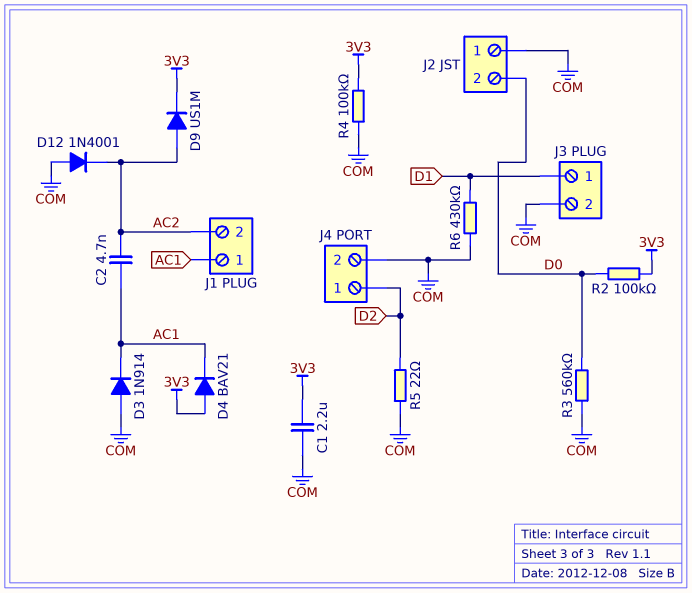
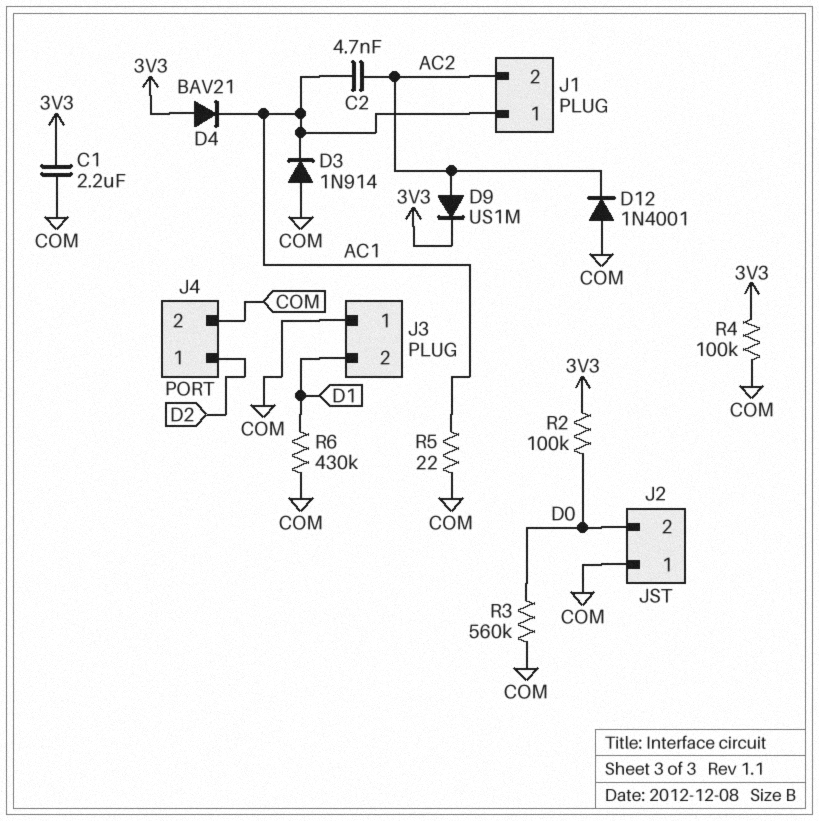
J3 pin 1: D1 -> COM
J3 pin 2: COM -> D1
R5: 22 (COM, D2) -> 22 (AC1, COM)

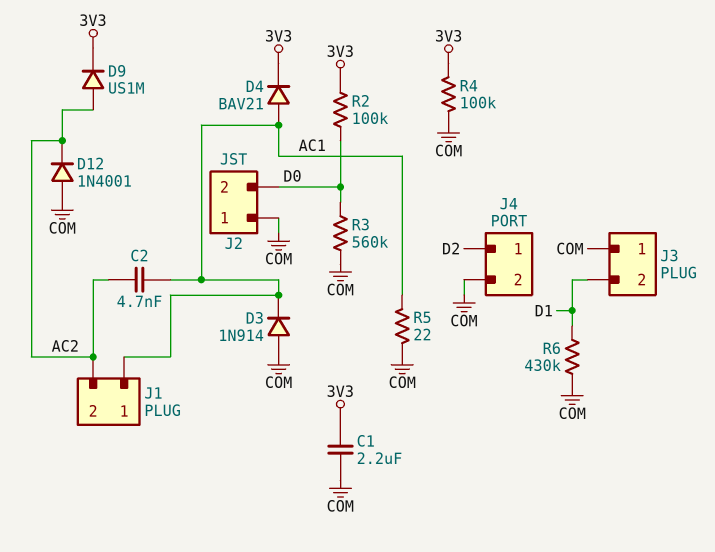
D4: diode BAV21 (A 3V3, K AC1) -> diode BAV21 (A AC1, K 3V3)

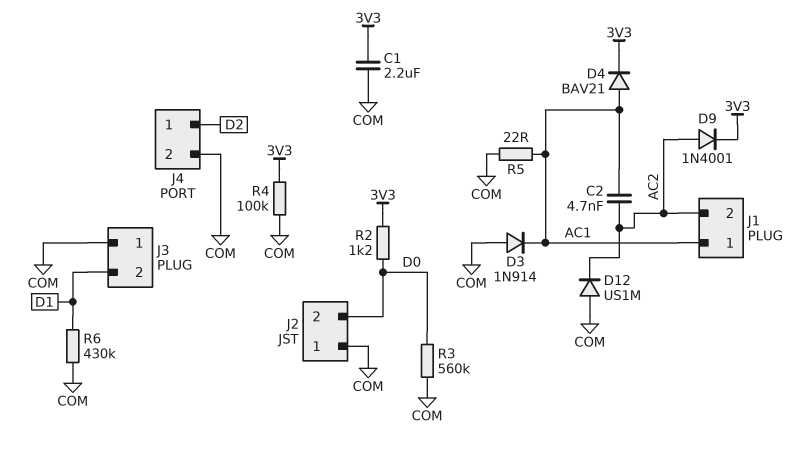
D9: diode US1M (A AC2, K 3V3) -> diode 1N4001 (A AC2, K 3V3)
D12: diode 1N4001 (A COM, K AC2) -> diode US1M (A COM, K AC2)
R2: 100k (3V3, D0) -> 1.2k (3V3, D0)

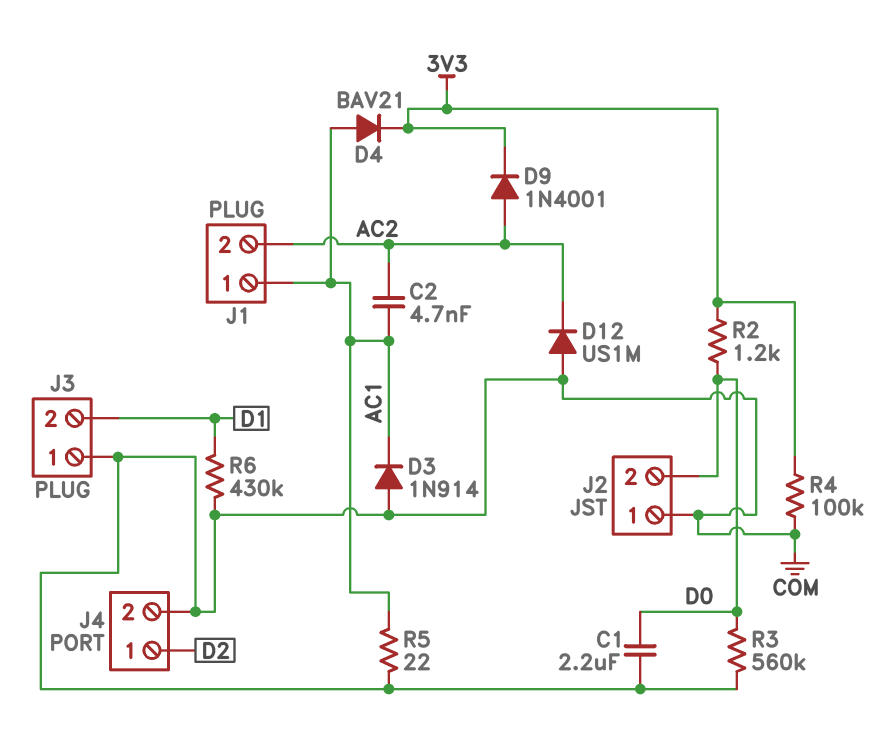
C1: 2.2uF (3V3, COM) -> 2.2uF (COM, D0)

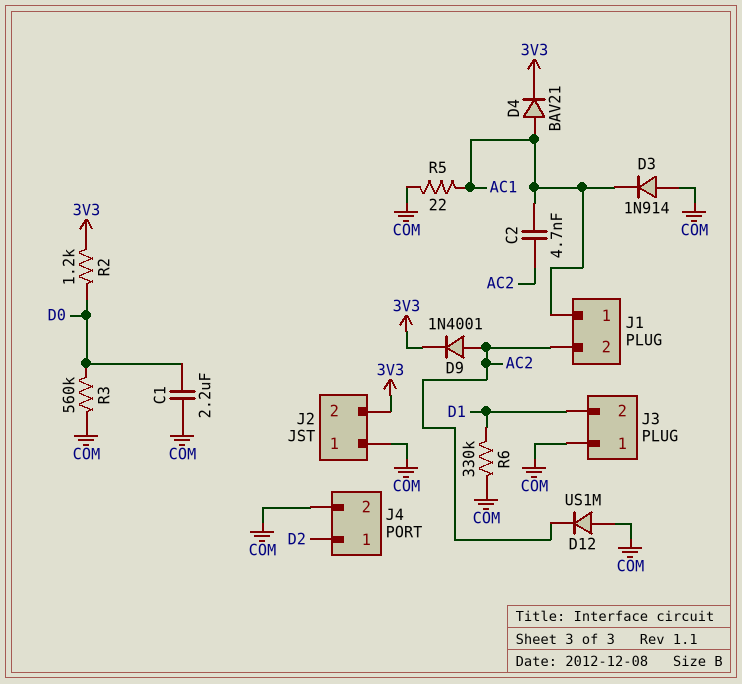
J2 pin 2: D0 -> 3V3
R4: 100k (3V3, COM) -> none
R6: 430k (COM, D1) -> 330k (COM, D1)

